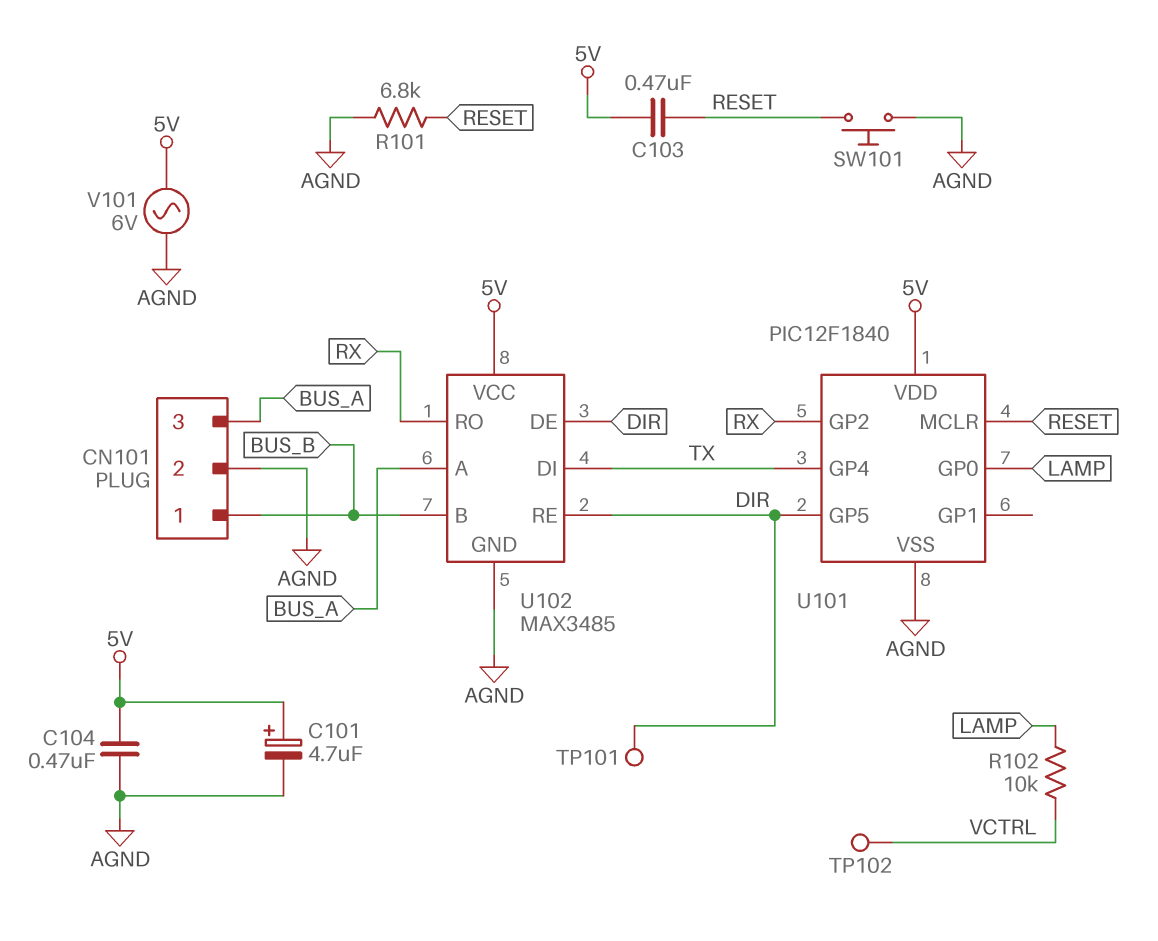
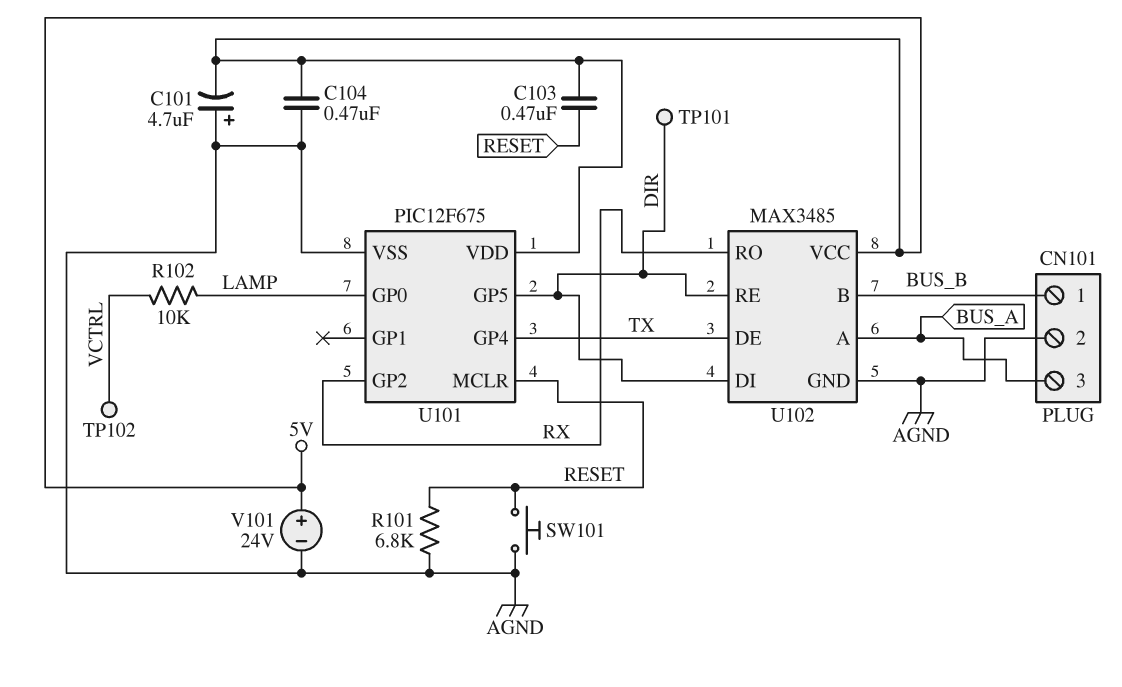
C101: 4.7uF (plus 5V, minus AGND) -> 4.7uF (plus AGND, minus 5V)
U101: PIC12F1840 -> PIC12F675
U102 pin DE: DIR -> TX
U102 pin DI: TX -> DIR
V101: AC 6V (5V, AGND) -> 24V (plus 5V, minus AGND)

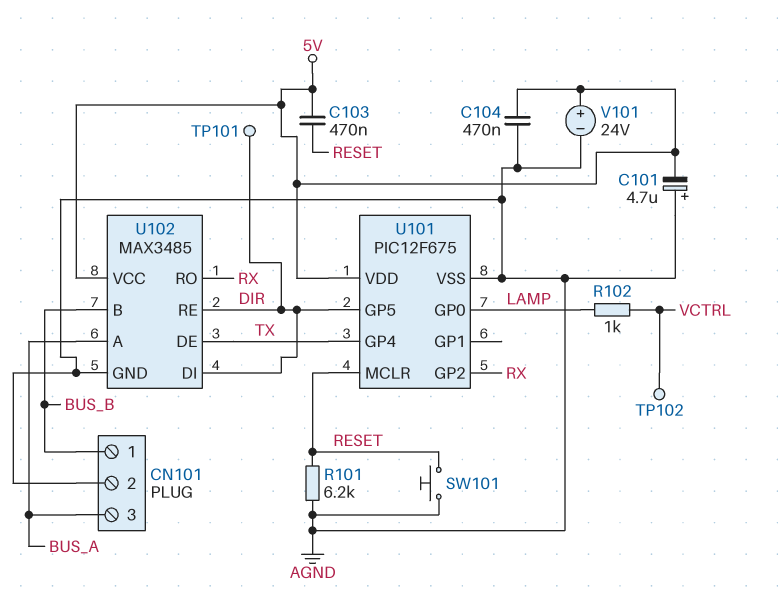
R101: 6.8k (AGND, RESET) -> 6.2k (AGND, RESET)
R102: 10k (LAMP, VCTRL) -> 1k (LAMP, VCTRL)

